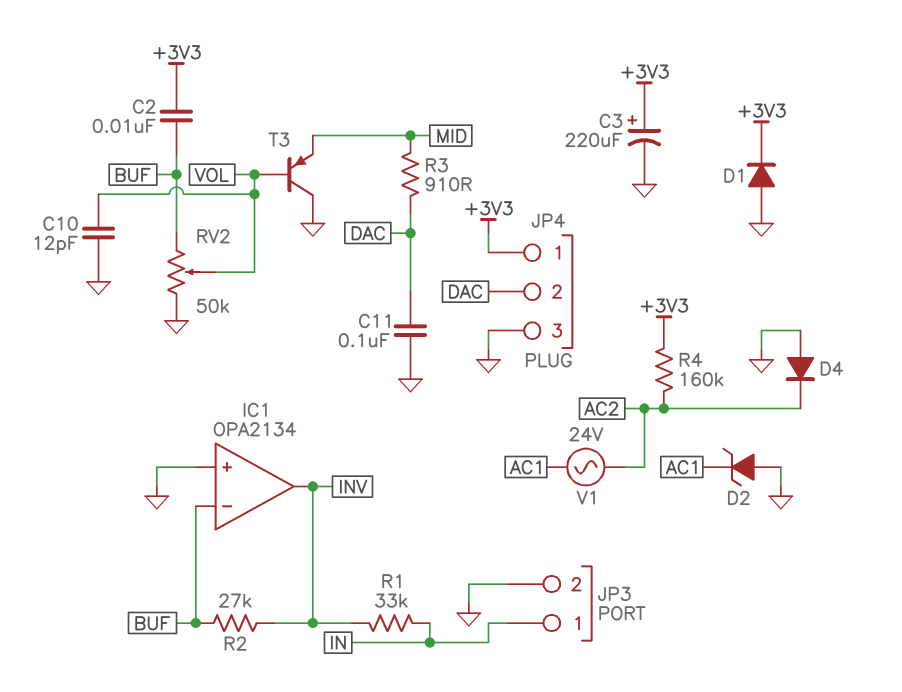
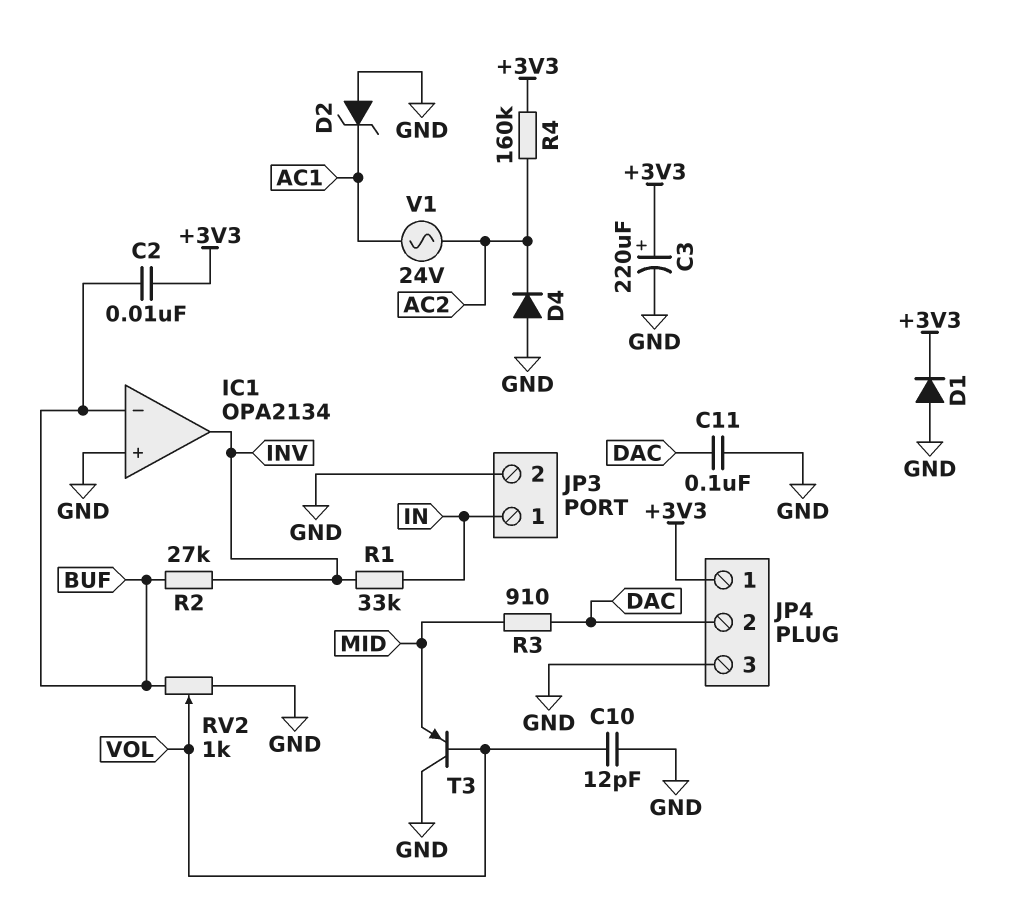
RV2: 50k (BUF, GND, wiper VOL) -> 1k (BUF, GND, wiper VOL)

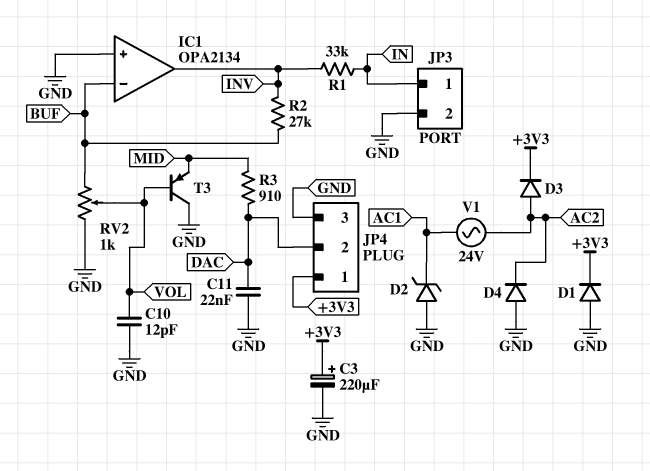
C2: 10nF (+3V3, BUF) -> none
C11: 100nF (DAC, GND) -> 22nF (DAC, GND)
D3: none -> diode (A AC2, K +3V3)
R4: 160k (+3V3, AC2) -> none

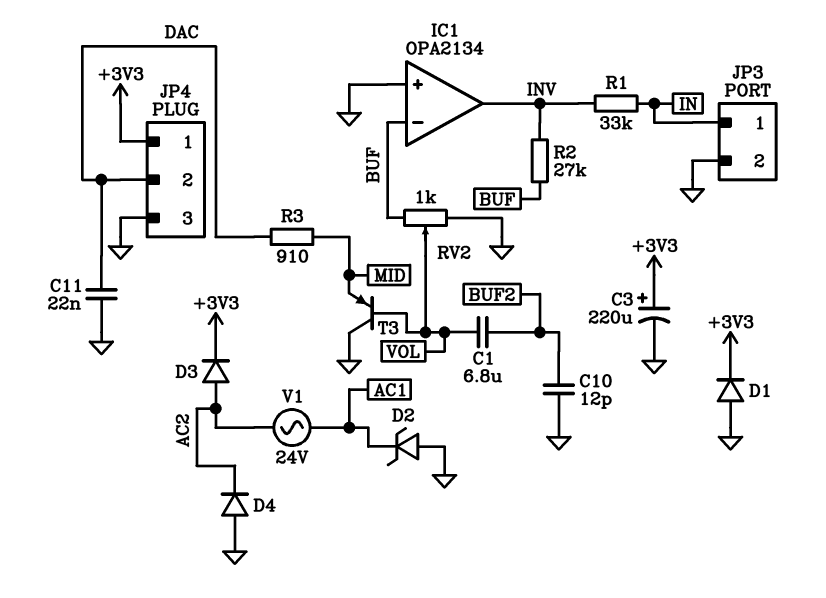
C1: none -> 6.8uF (BUF2, VOL)
C10: 12pF (GND, VOL) -> 12pF (BUF2, GND)

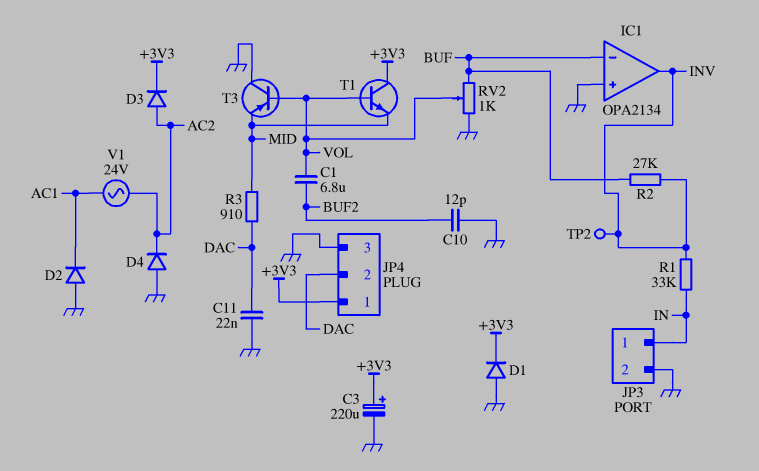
D2: zener (A GND, K AC1) -> diode (A GND, K AC1)
T1: none -> NPN (B VOL, C +3V3, E MID)
TP2: none -> test point (INV)

